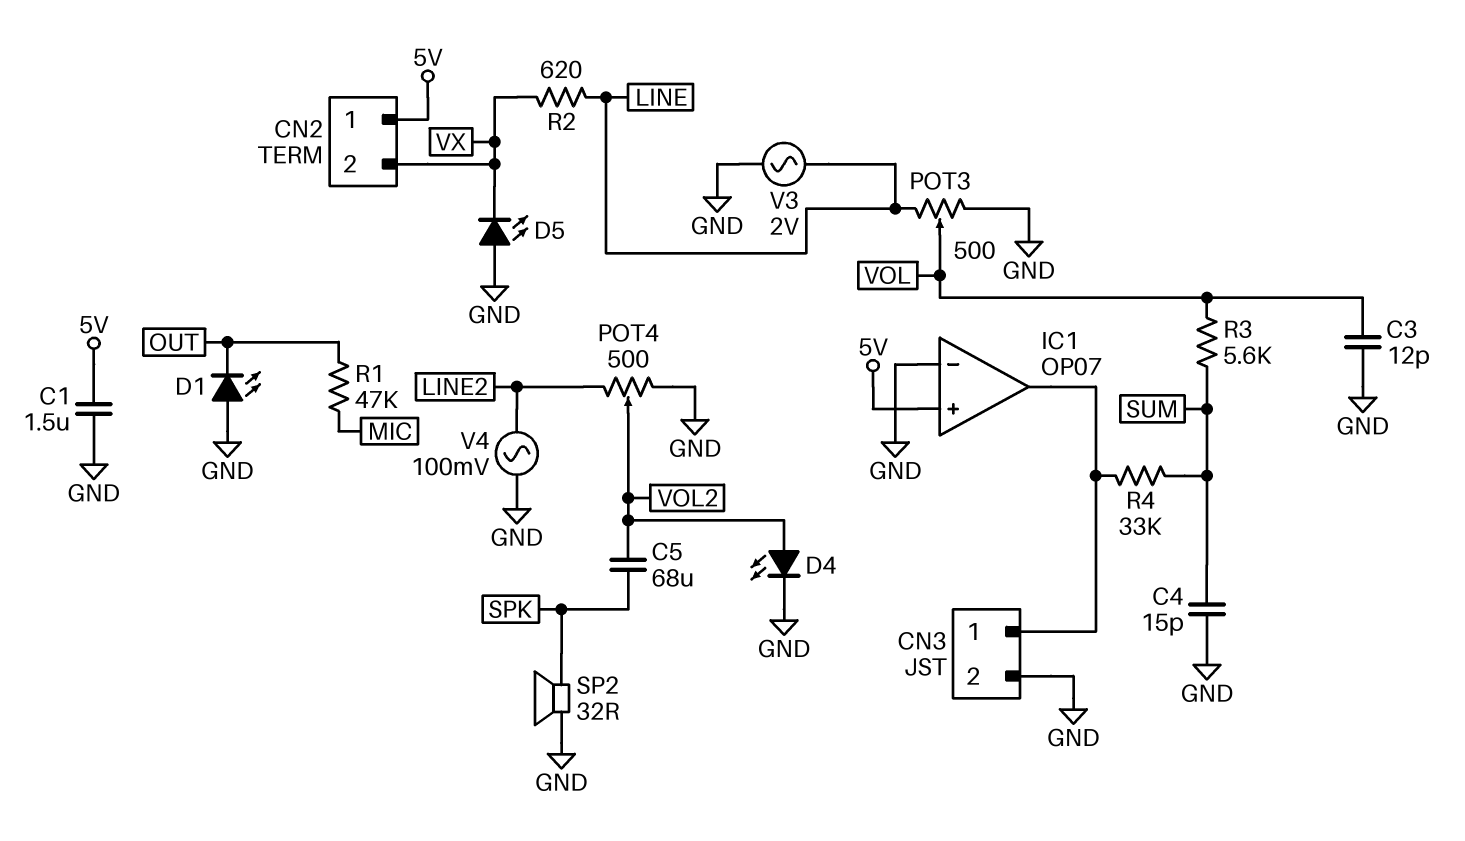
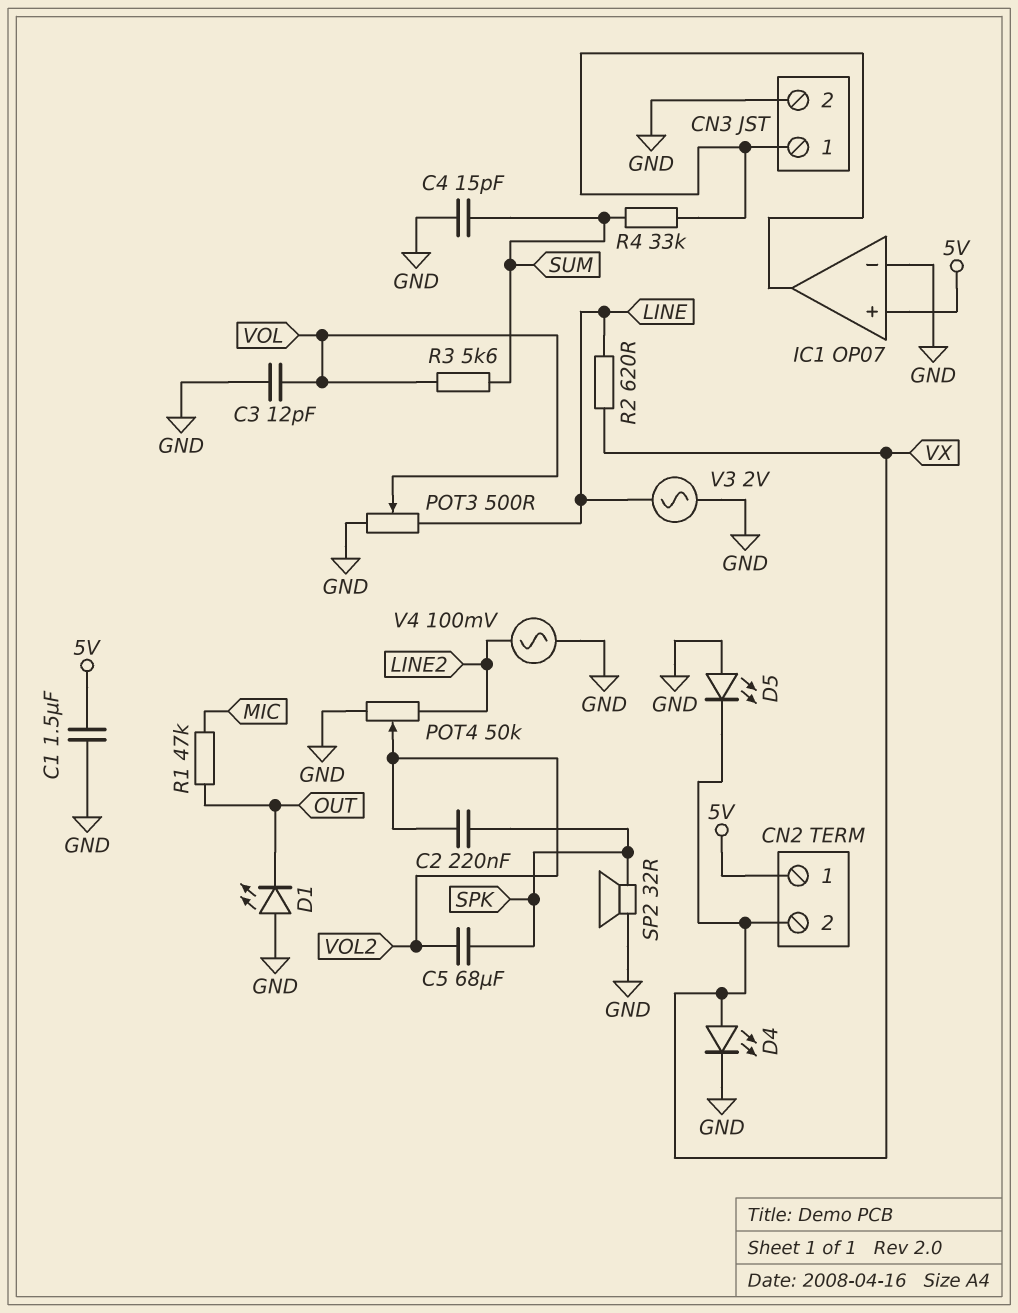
C2: none -> 220nF (SPK, VOL2)
D4: LED (A VOL2, K GND) -> LED (A VX, K GND)
POT4: 500 (GND, LINE2, wiper VOL2) -> 50k (GND, LINE2, wiper VOL2)

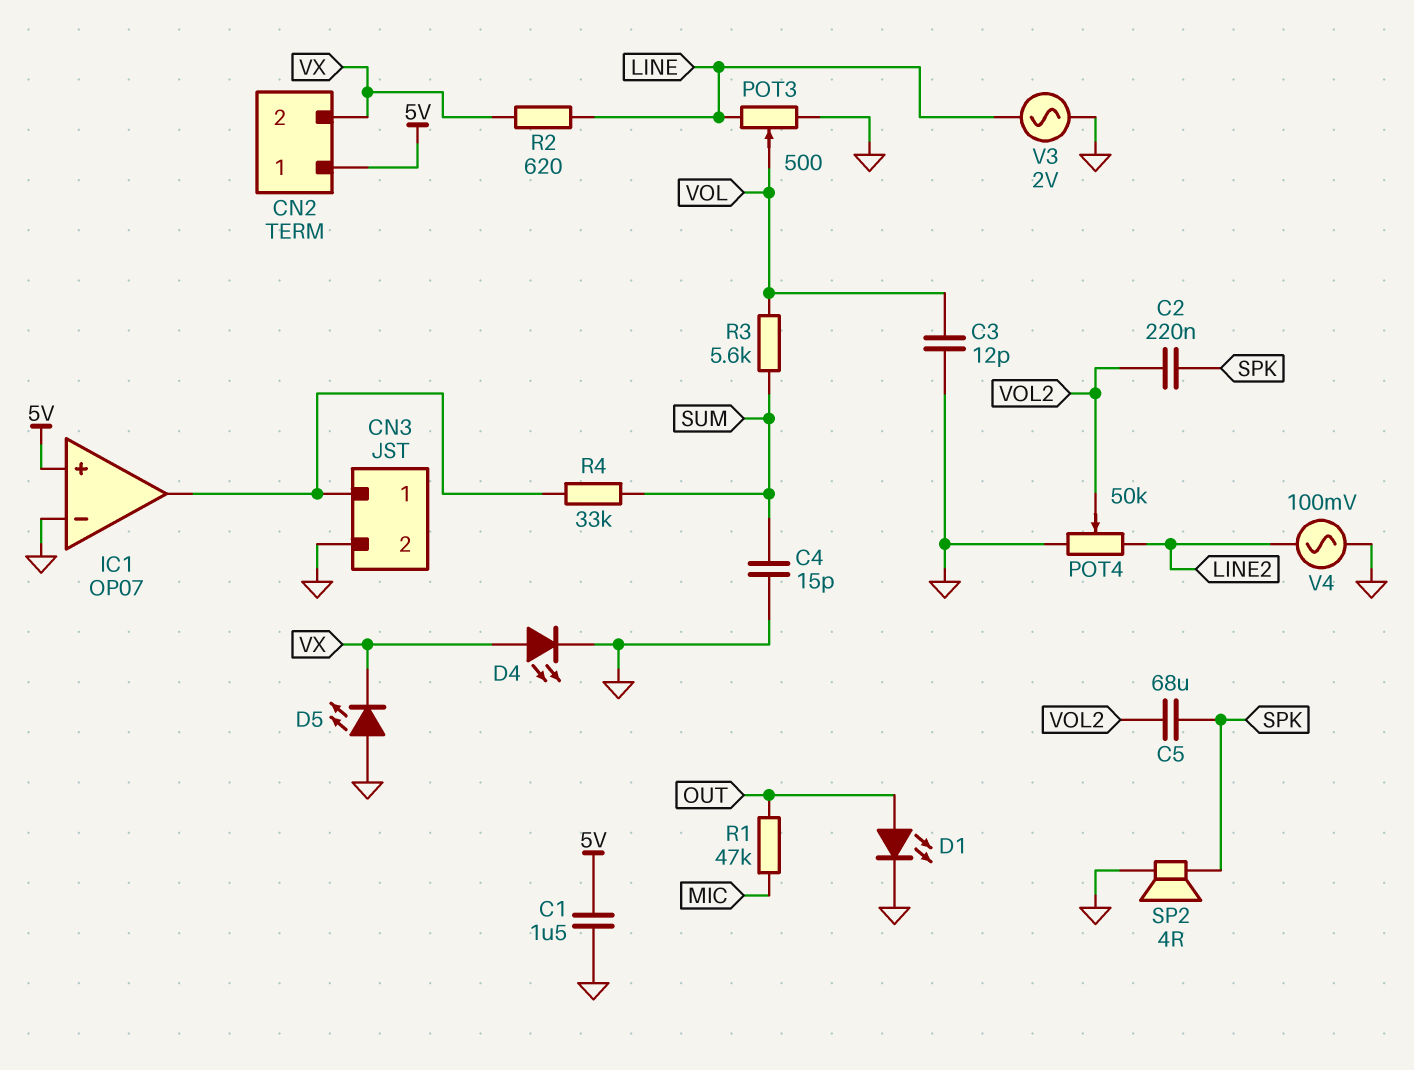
D1: LED (A GND, K OUT) -> LED (A OUT, K GND)
SP2: speaker 32R (GND, SPK) -> speaker 4R (GND, SPK)

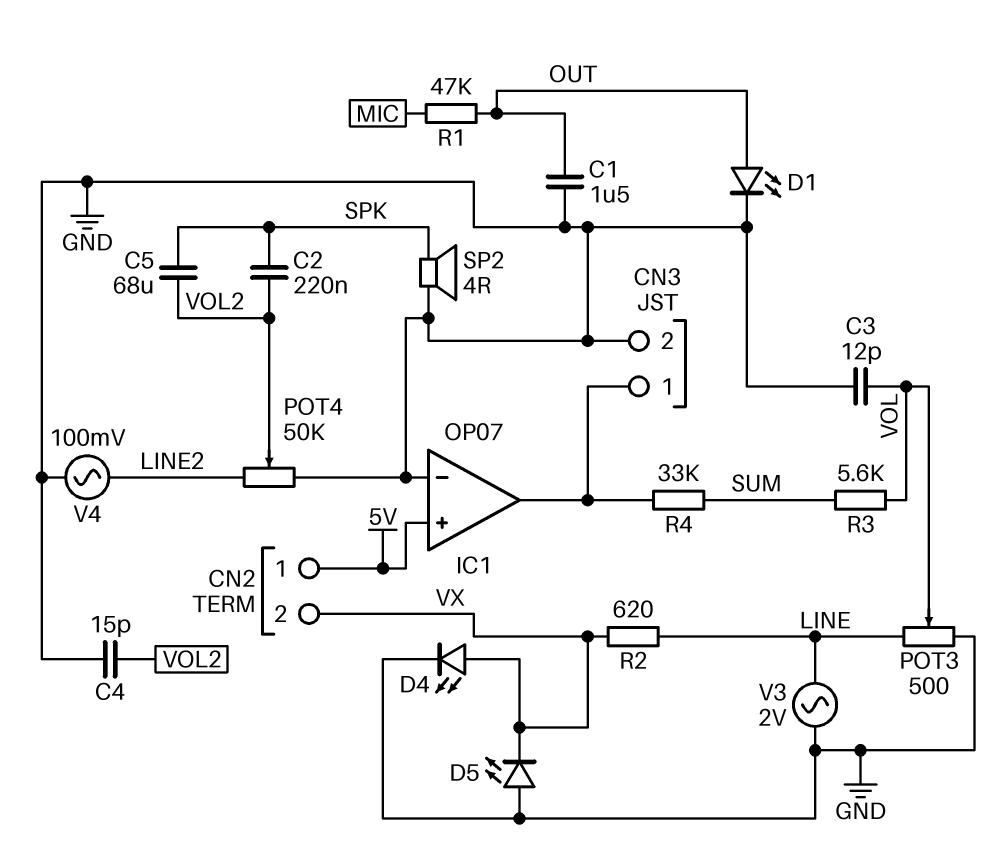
C1: 1.5uF (5V, GND) -> 1.5uF (GND, OUT)
C4: 15pF (GND, SUM) -> 15pF (GND, VOL2)

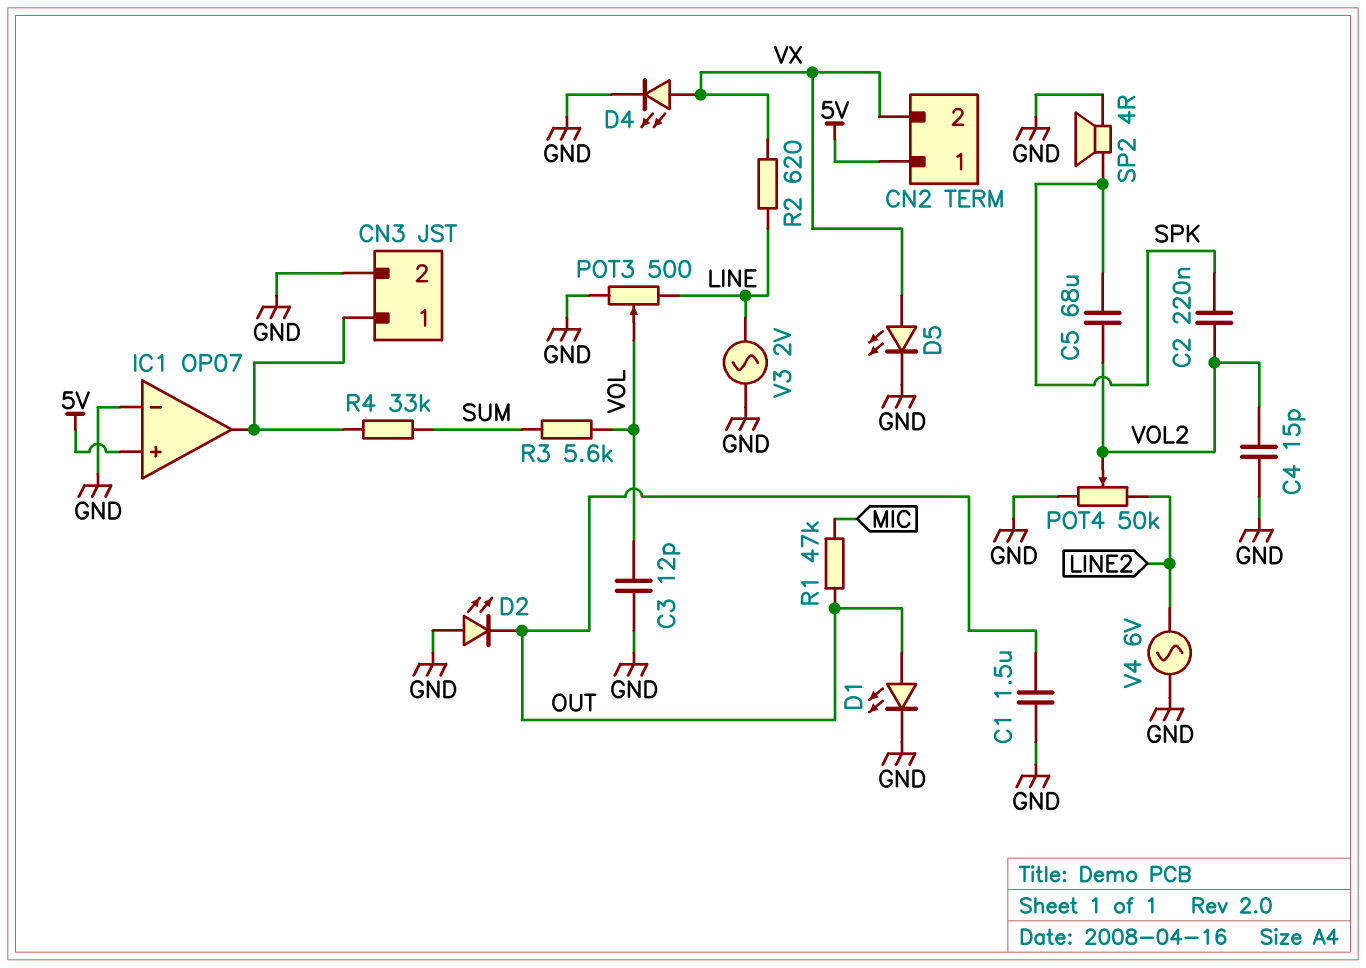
D2: none -> LED (A GND, K OUT)
D5: LED (A GND, K VX) -> LED (A VX, K GND)
V4: AC 100mV (GND, LINE2) -> AC 6V (GND, LINE2)

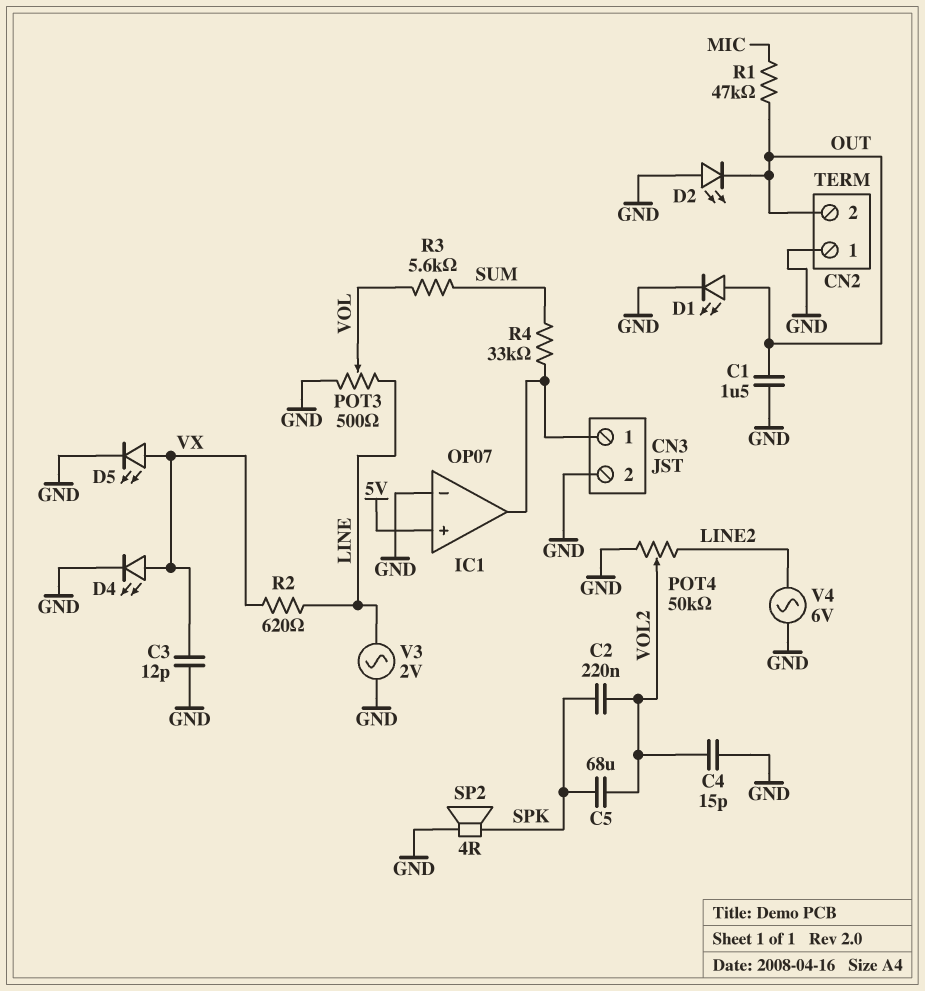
C3: 12pF (GND, VOL) -> 12pF (GND, VX)
CN2 pin 1: 5V -> GND
CN2 pin 2: VX -> OUT

